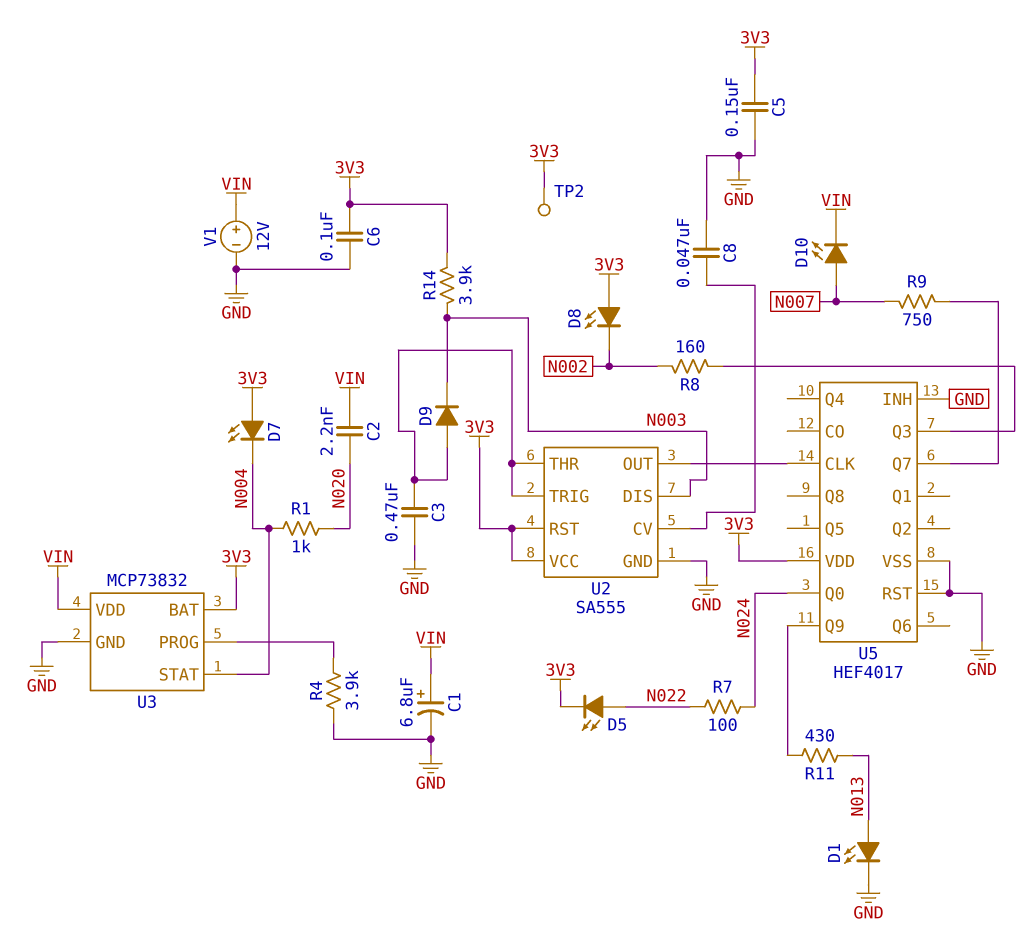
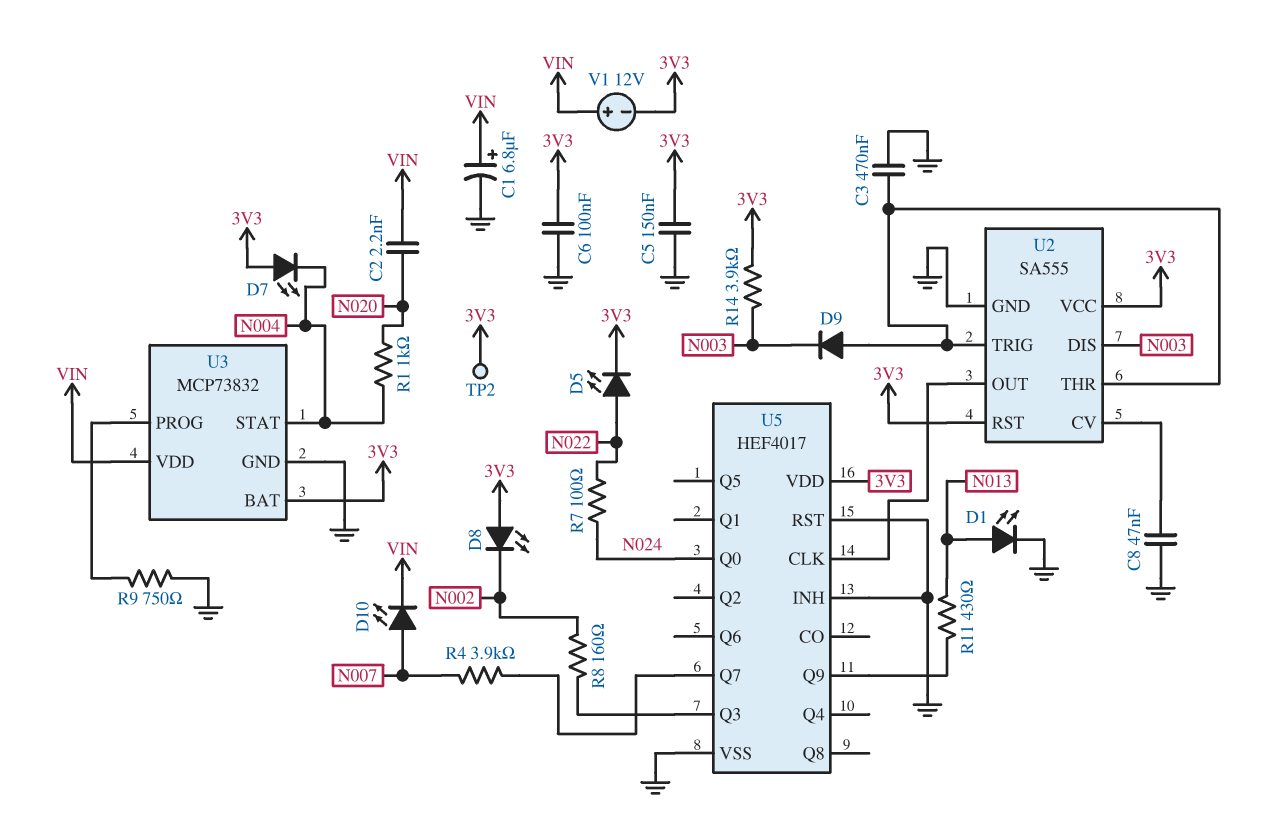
R4: 3.9k (GND, U3/PROG) -> 3.9k (N007, U5/Q7)
R9: 750 (N007, U5/Q7) -> 750 (GND, U3/PROG)
V1: 12V (plus VIN, minus GND) -> 12V (plus VIN, minus 3V3)

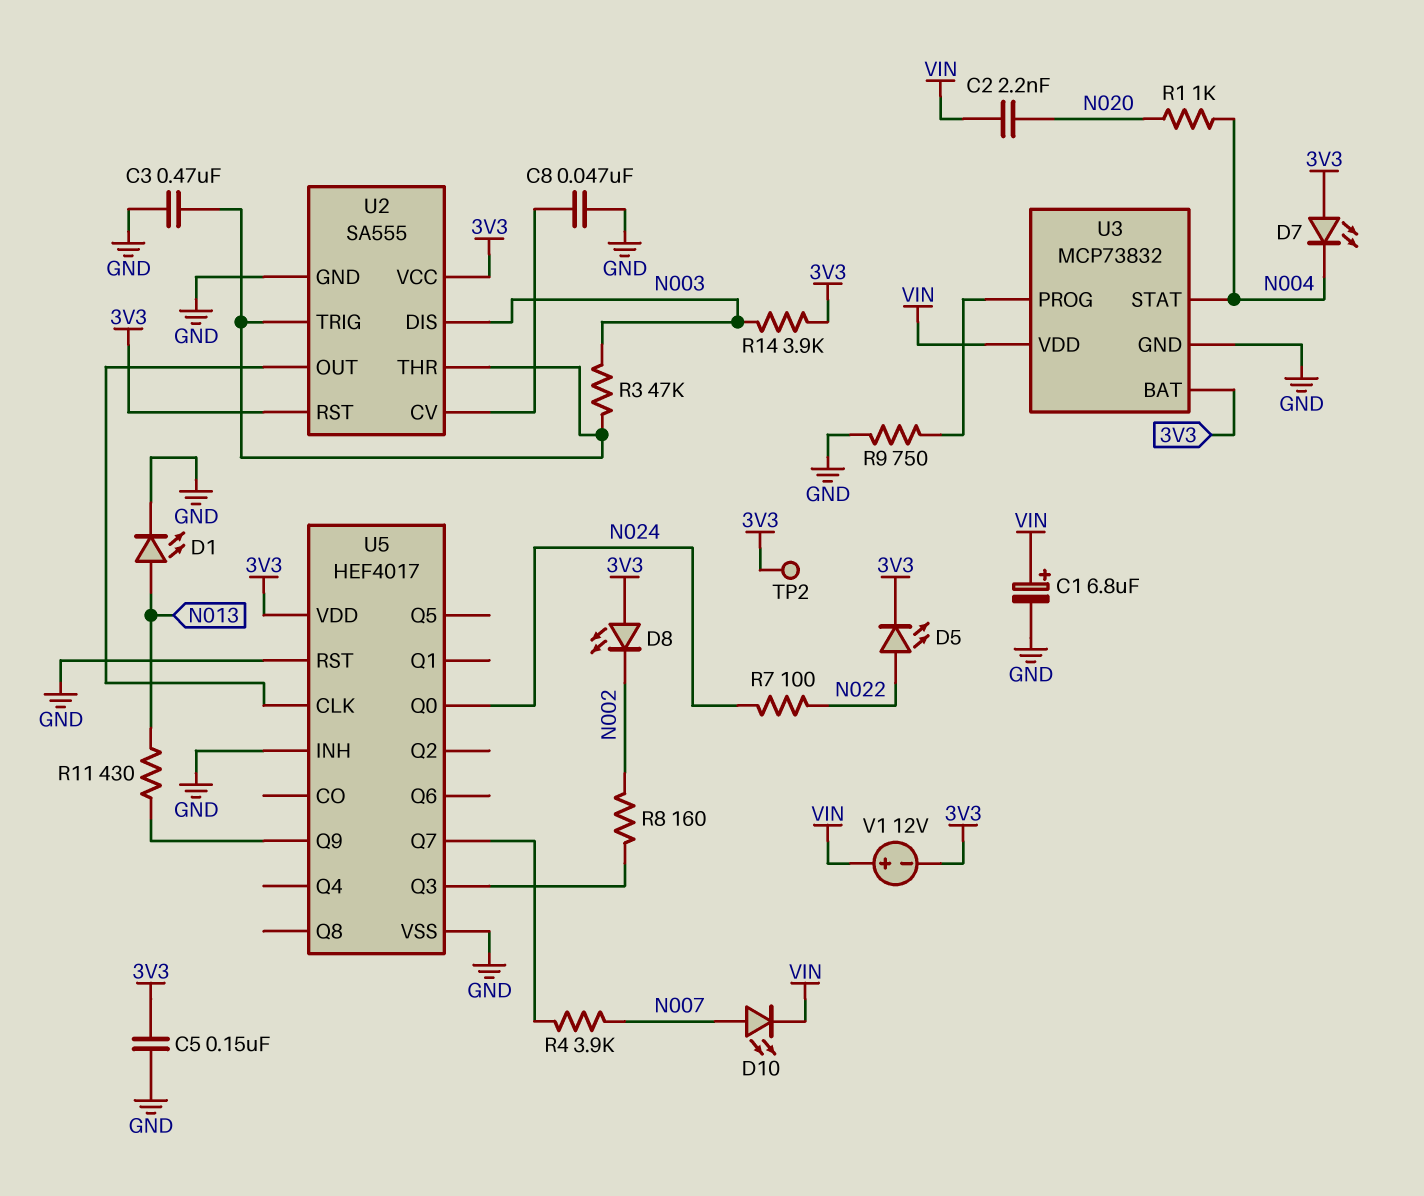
C6: 100nF (3V3, GND) -> none
D9: diode (A U2/THR, K N003) -> none
R3: none -> 47k (N003, U2/THR)

